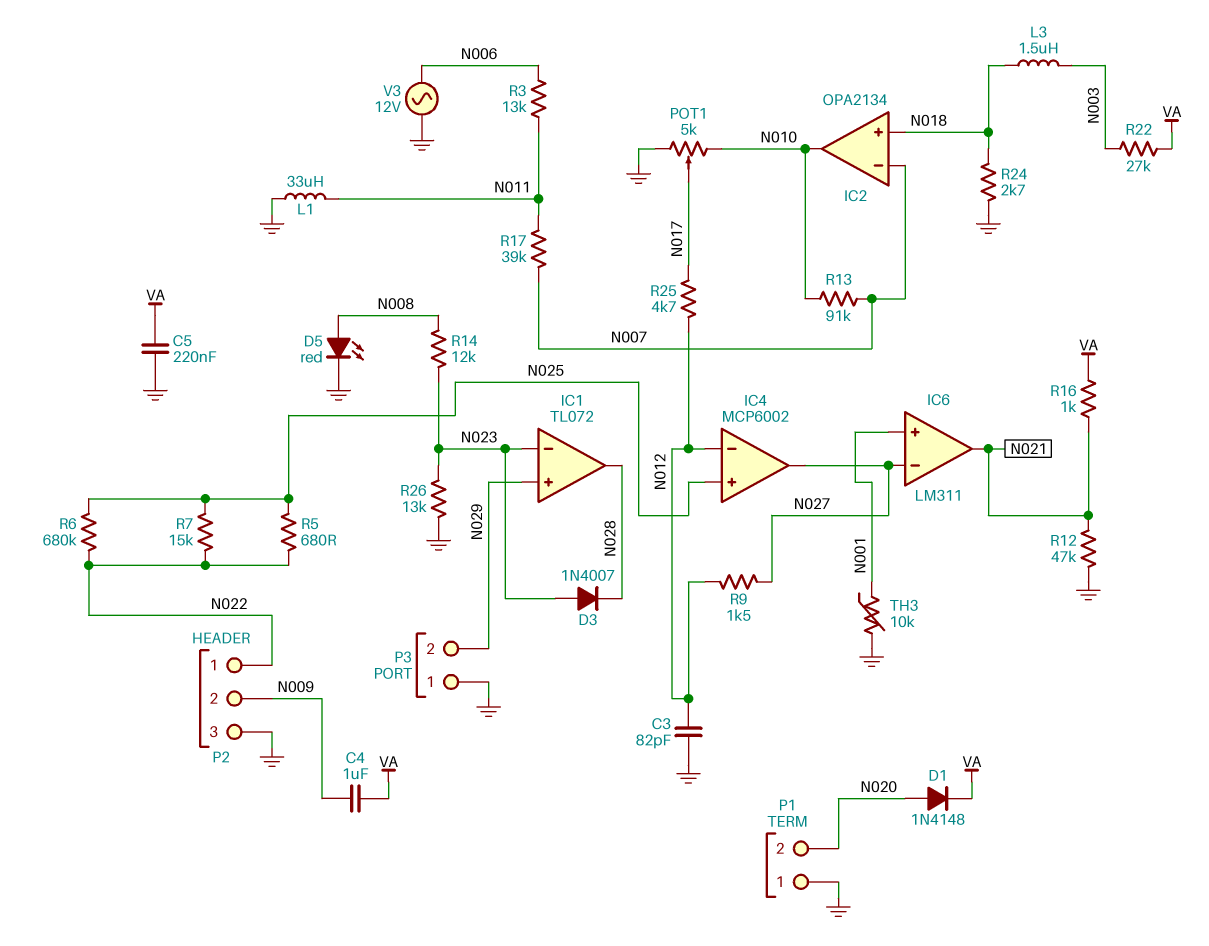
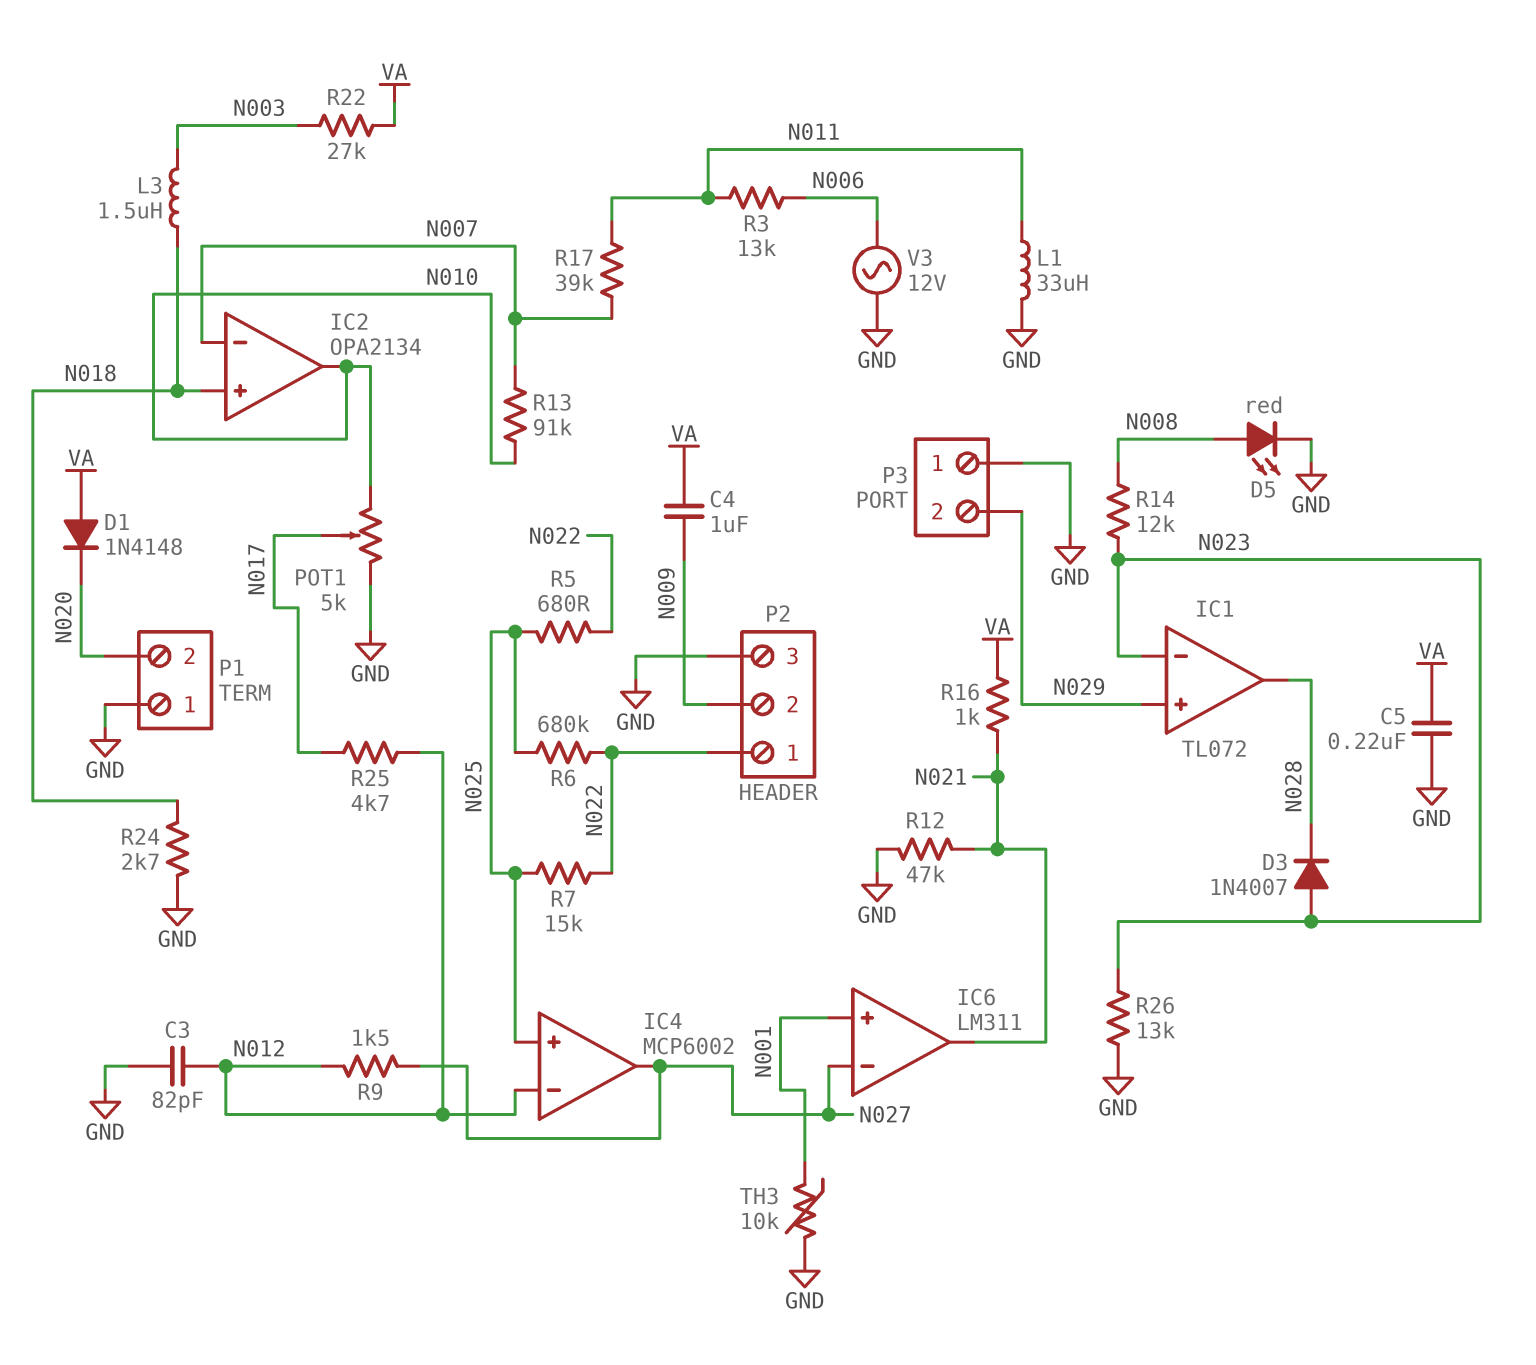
D1: diode 1N4148 (A N020, K VA) -> diode 1N4148 (A VA, K N020)

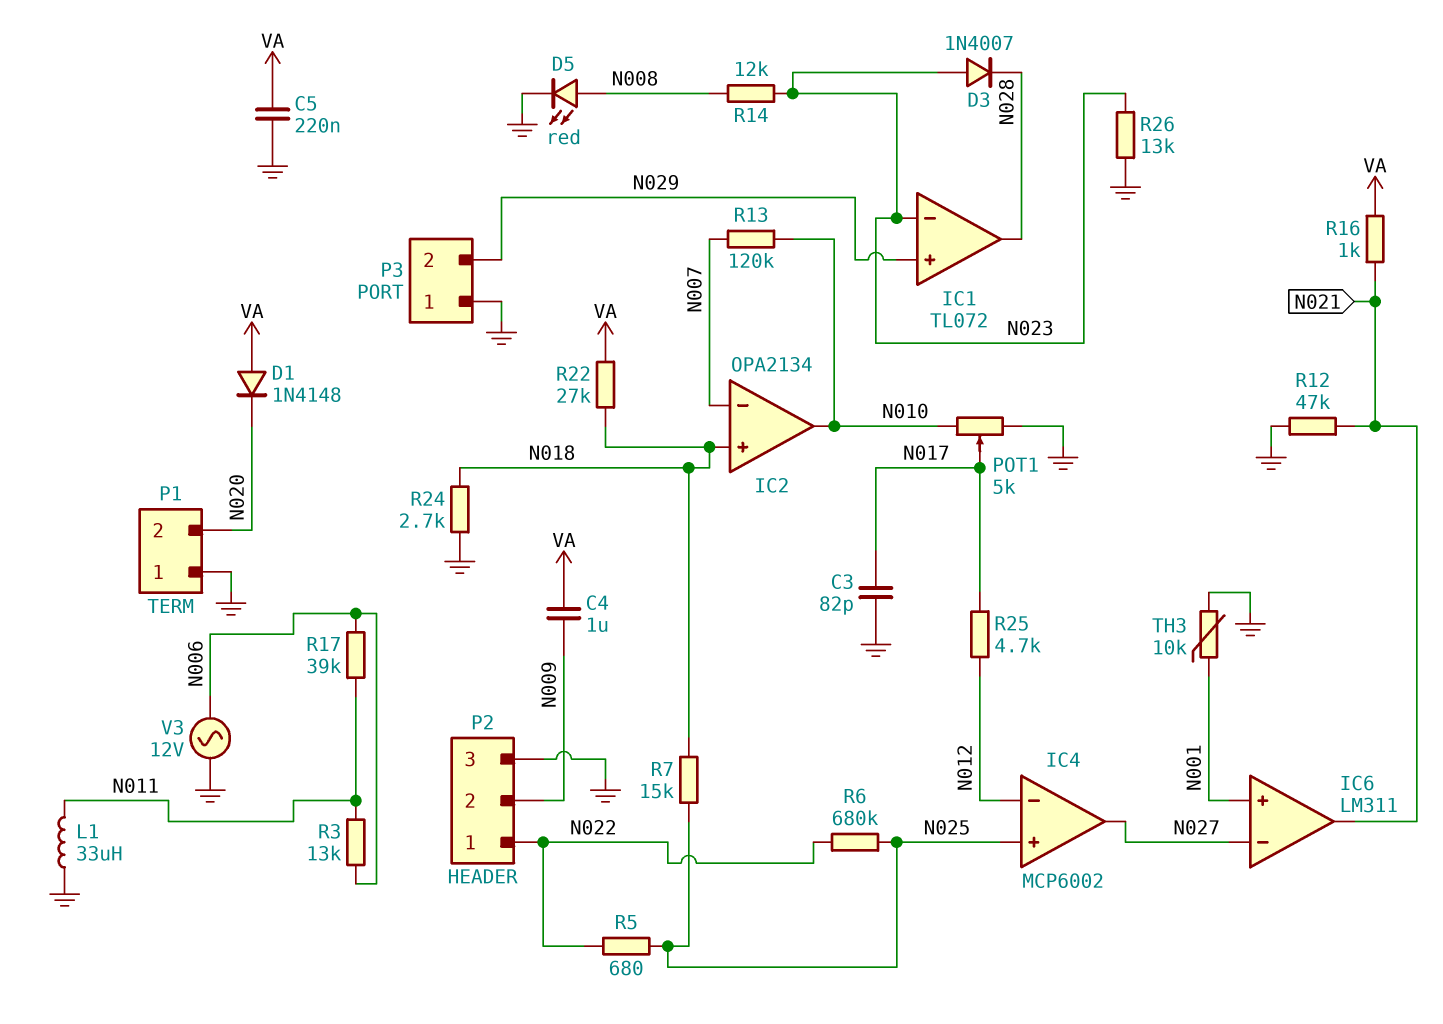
C3: 82pF (GND, N012) -> 82pF (GND, N017)
L3: 1.5uH (N003, N018) -> none
R7: 15k (N022, N025) -> 15k (N018, N025)
R9: 1.5k (N012, N027) -> none
R13: 91k (N007, N010) -> 120k (N007, N010)
R17: 39k (N007, N011) -> 39k (N006, N011)
R22: 27k (N003, VA) -> 27k (N018, VA)

